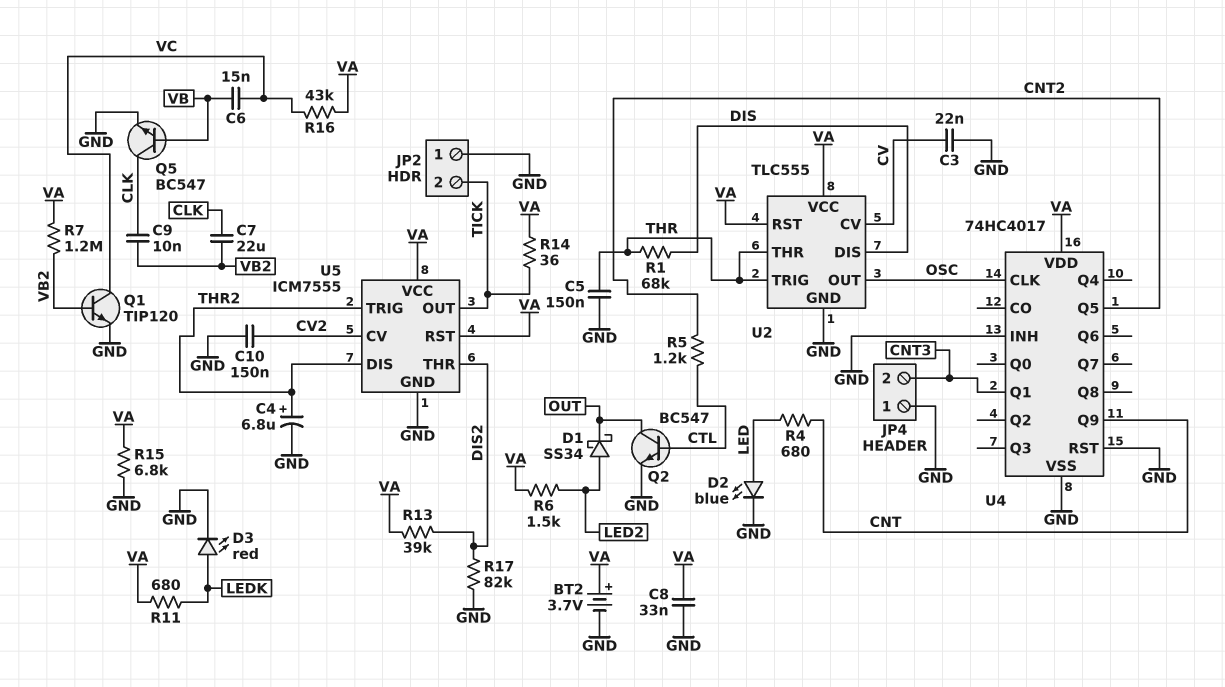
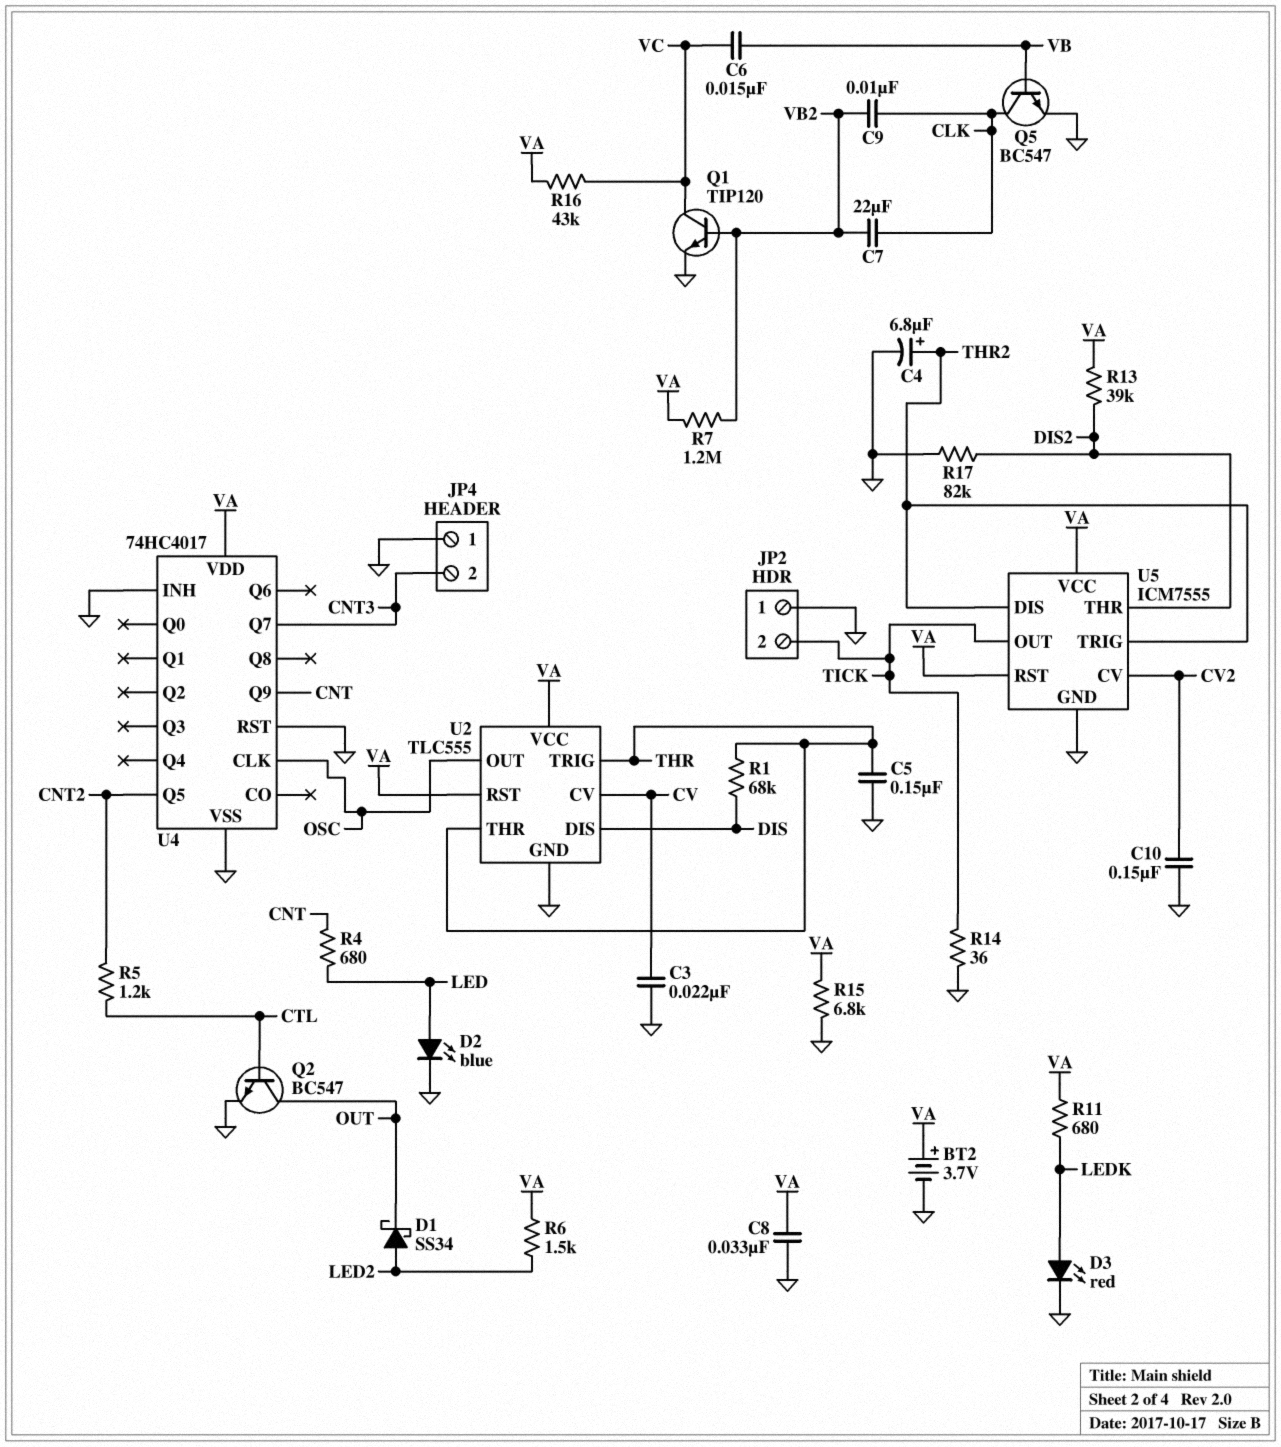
R14: 36 (TICK, VA) -> 36 (GND, TICK)
U4 pin Q1: CNT3 -> none
U4 pin Q7: none -> CNT3

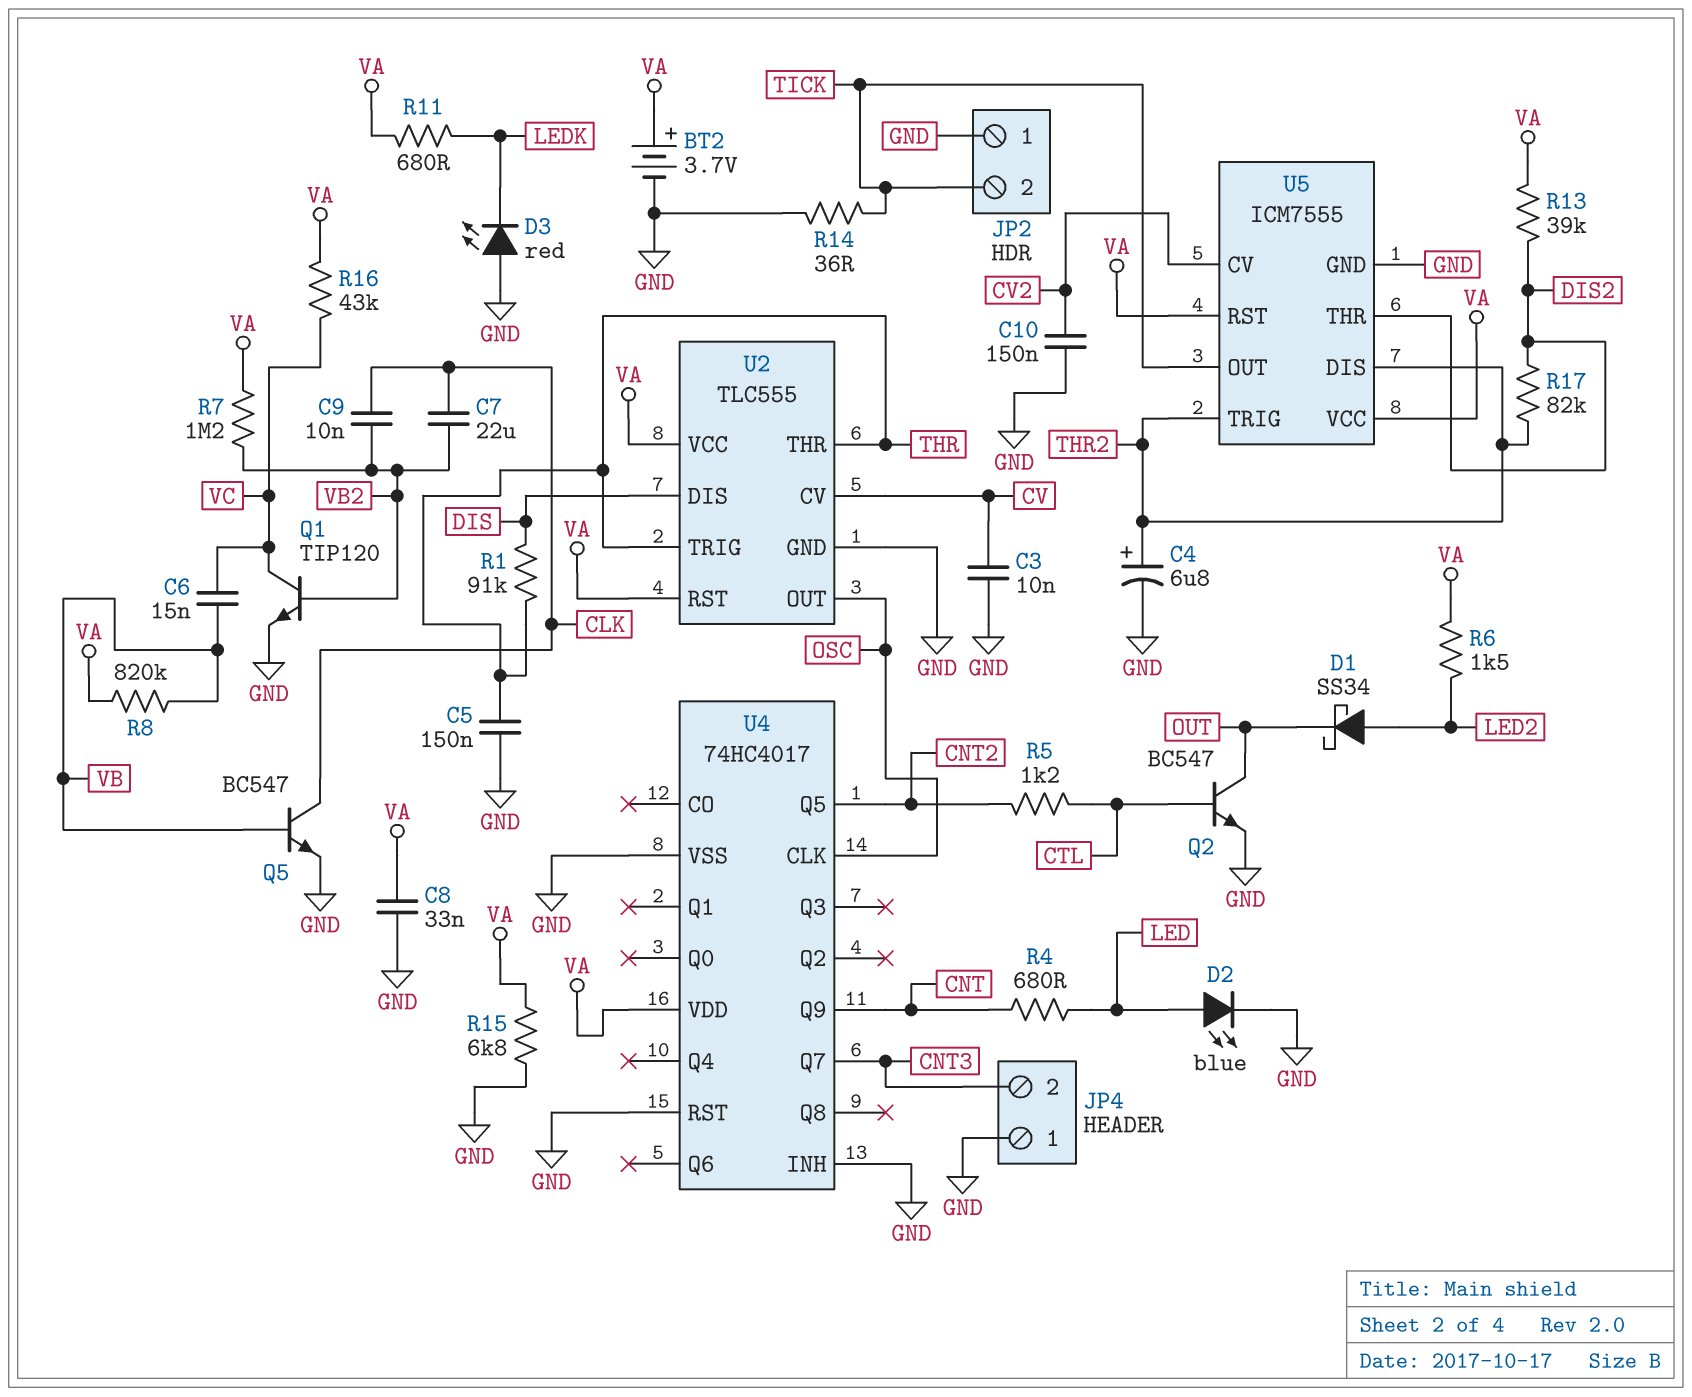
C3: 22nF (CV, GND) -> 10nF (CV, GND)
D3: LED red (A LEDK, K GND) -> LED red (A GND, K LEDK)
R1: 68k (DIS, THR) -> 91k (DIS, THR)
R8: none -> 820k (VA, VB)
R17: 82k (DIS2, GND) -> 82k (DIS2, THR2)

